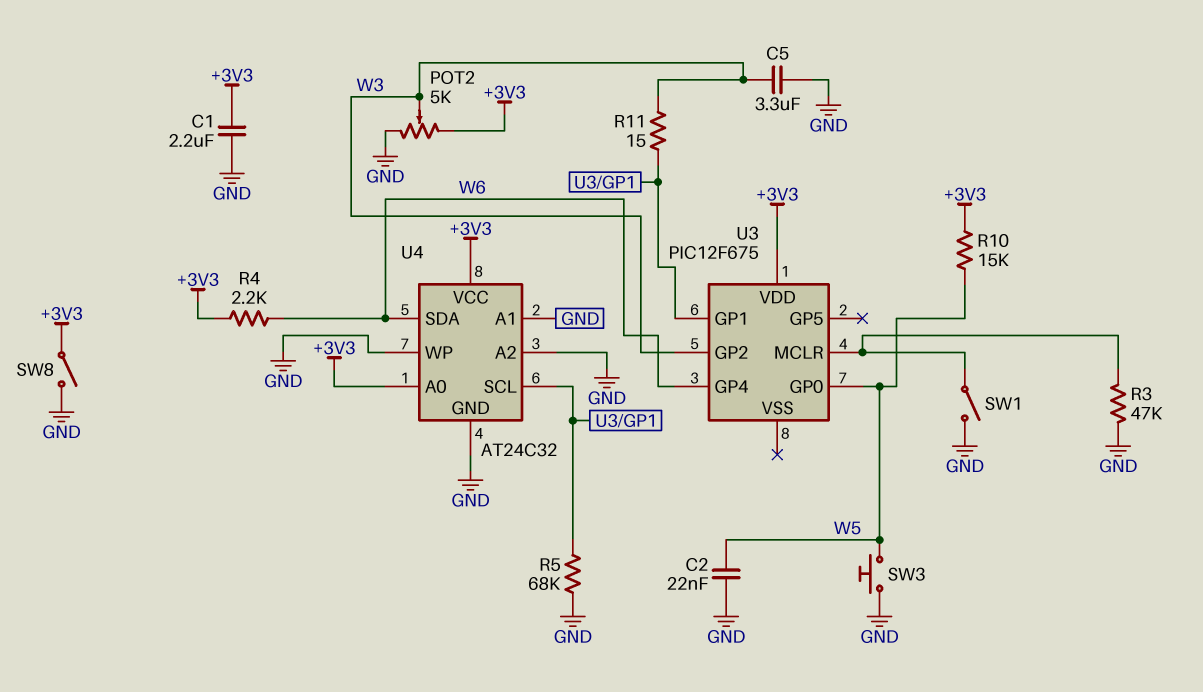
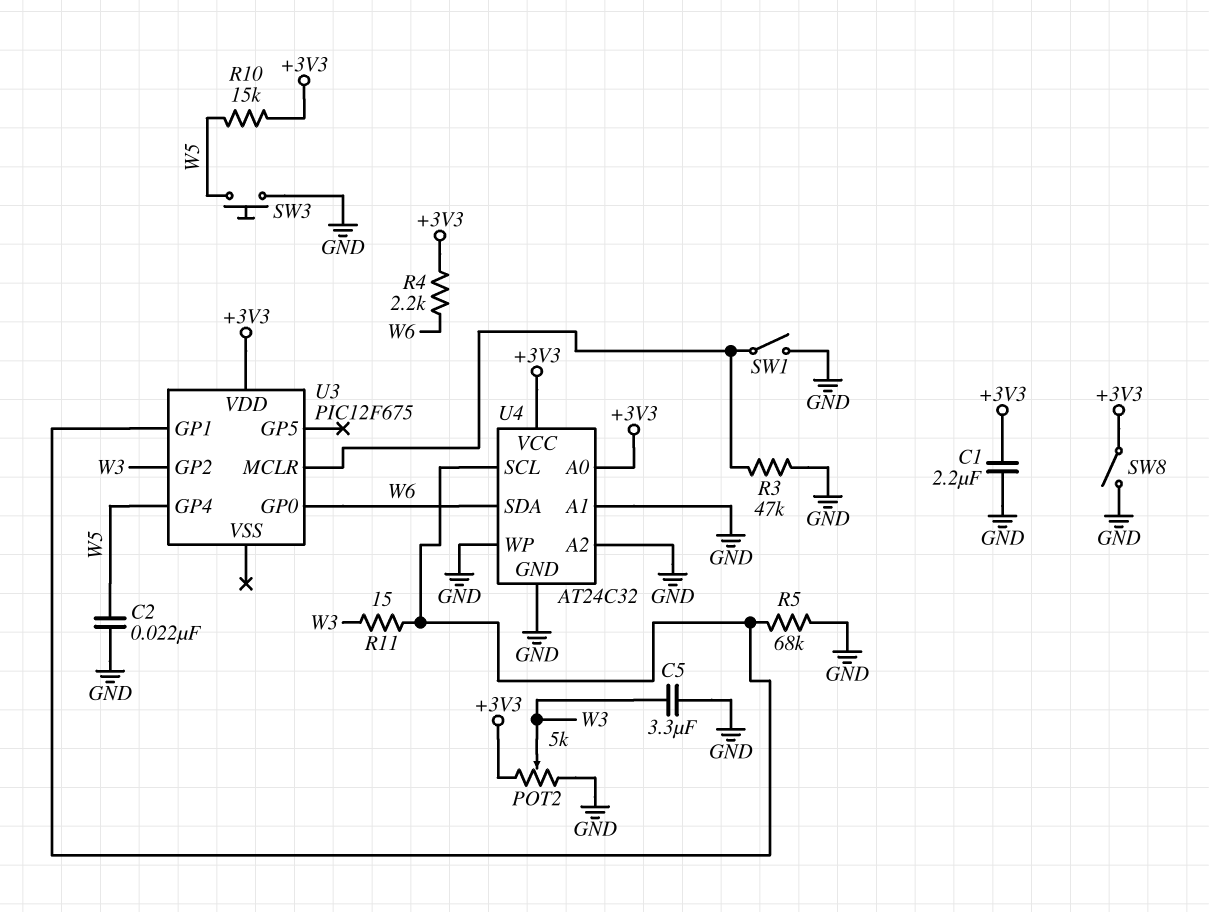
U3 pin GP0: W5 -> W6
U3 pin GP4: W6 -> W5

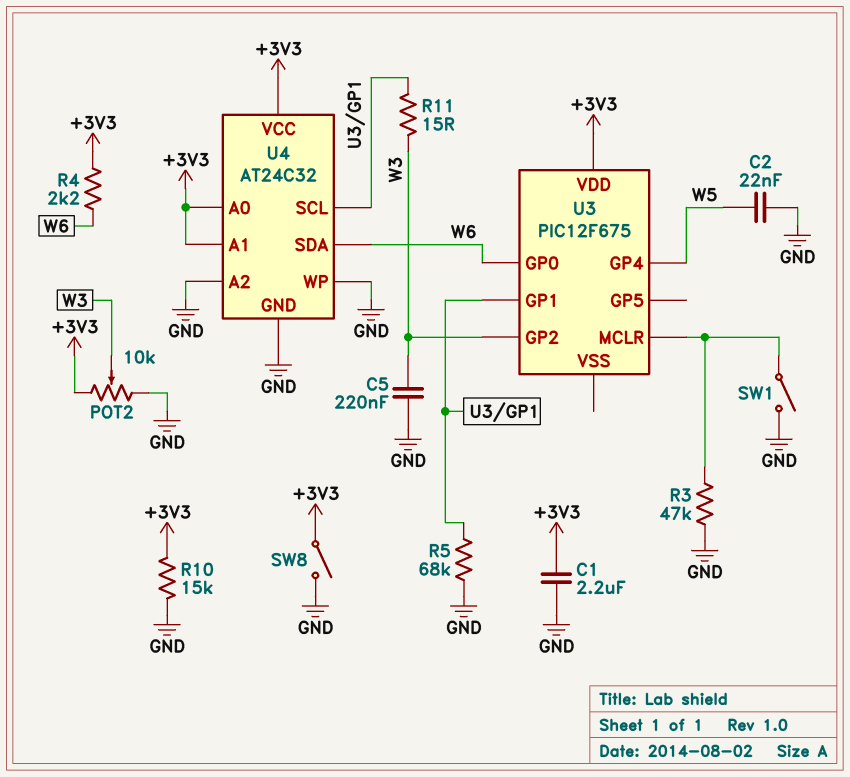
C5: 3.3uF (GND, W3) -> 220nF (GND, W3)
POT2: 5k (+3V3, GND, wiper W3) -> 10k (+3V3, GND, wiper W3)
R10: 15k (+3V3, W5) -> 15k (+3V3, GND)
SW3: button (GND, W5) -> none
U4 pin A1: GND -> +3V3

